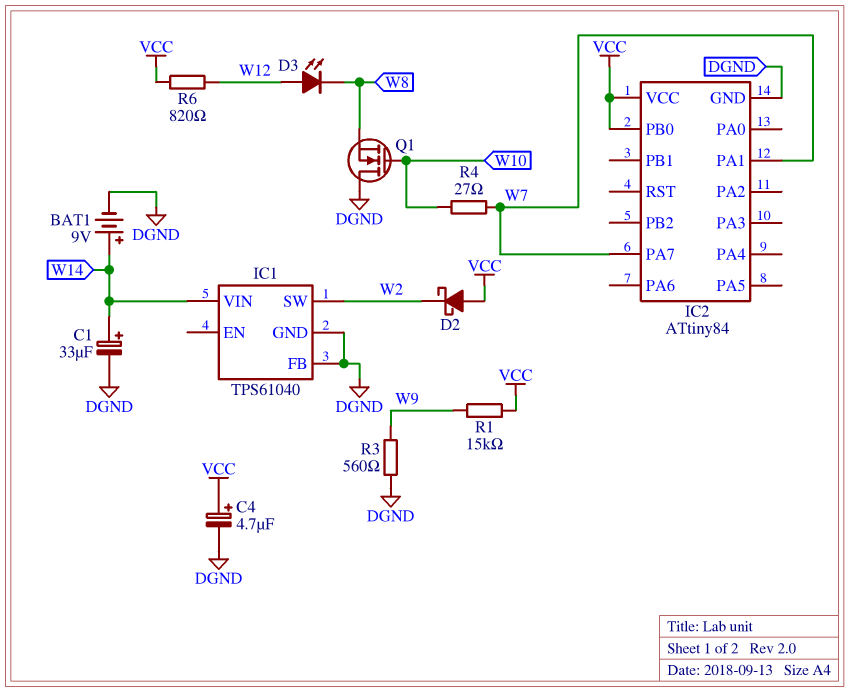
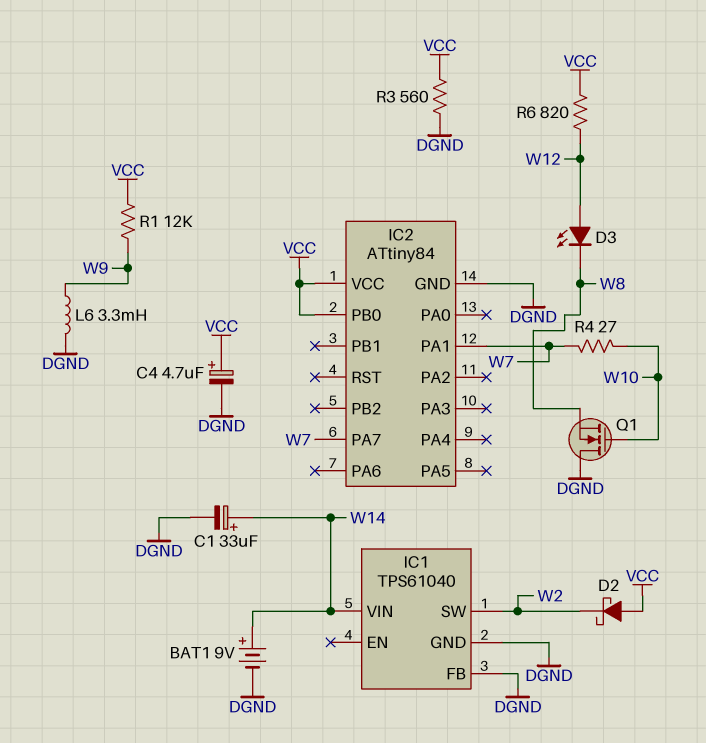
L6: none -> 3.3mH (DGND, W9)
R1: 15k (VCC, W9) -> 12k (VCC, W9)
R3: 560 (DGND, W9) -> 560 (DGND, VCC)

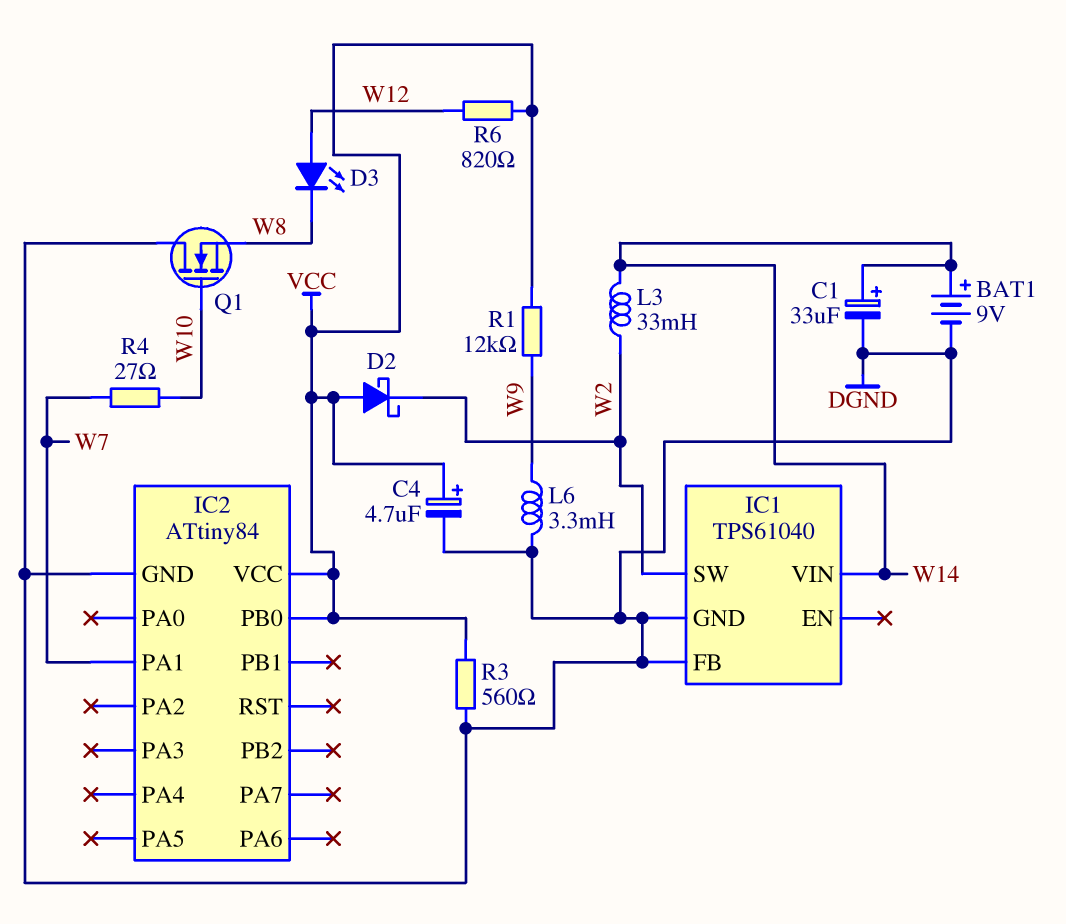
IC2 pin PA7: W7 -> none
L3: none -> 33mH (W2, W14)

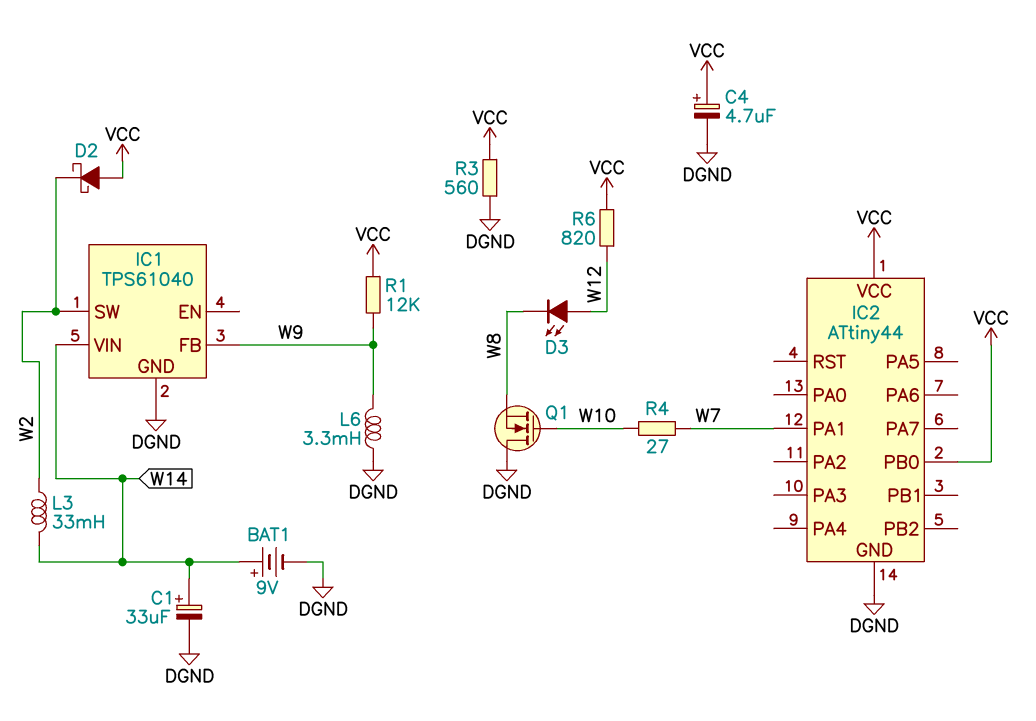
IC1 pin FB: DGND -> W9
IC2: ATtiny84 -> ATtiny44

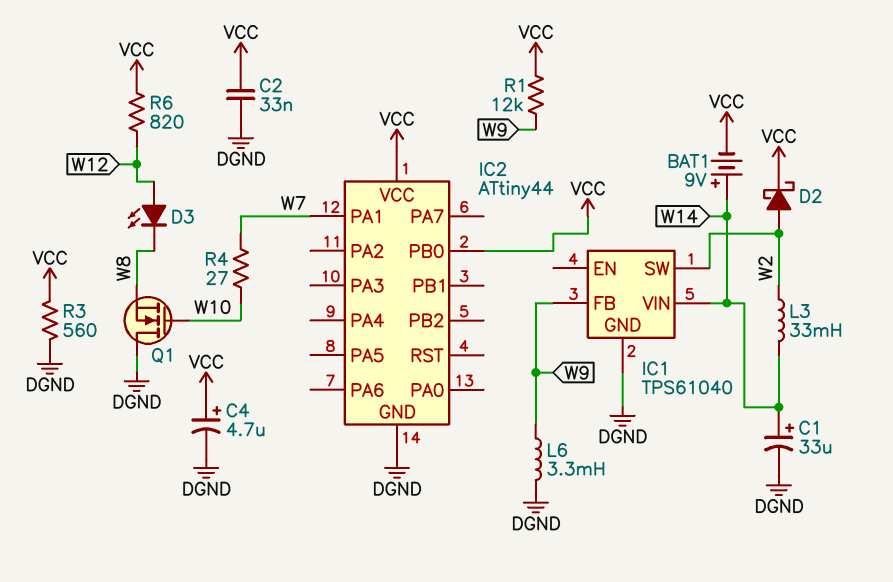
BAT1: 9V (plus W14, minus DGND) -> 9V (plus W14, minus VCC)
C2: none -> 33nF (DGND, VCC)
D2: schottky (A VCC, K W2) -> schottky (A W2, K VCC)

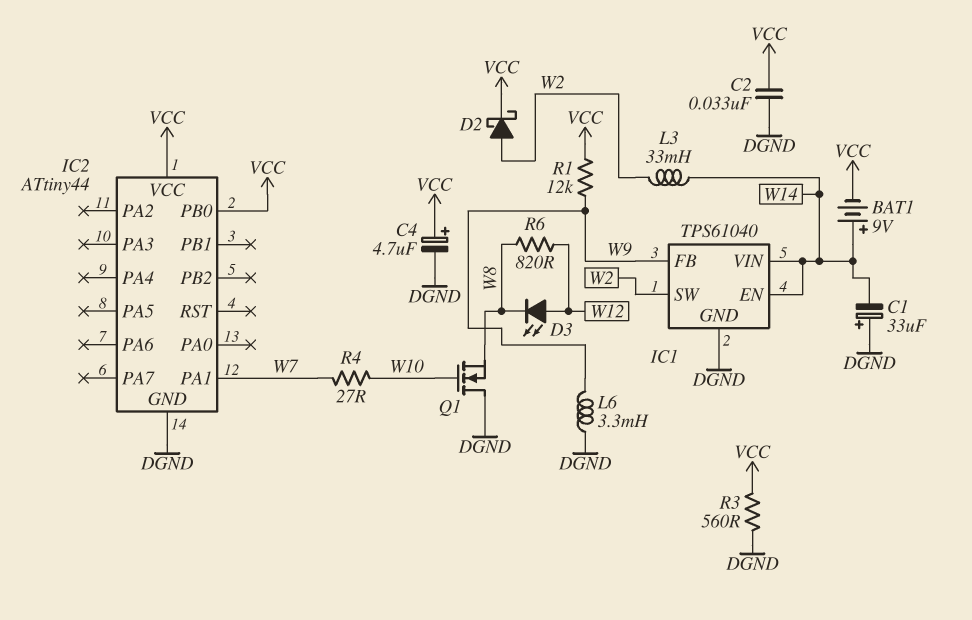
C1: 33uF (plus W14, minus DGND) -> 33uF (plus DGND, minus W14)
IC1 pin EN: none -> W14
R6: 820 (VCC, W12) -> 820 (W8, W12)

